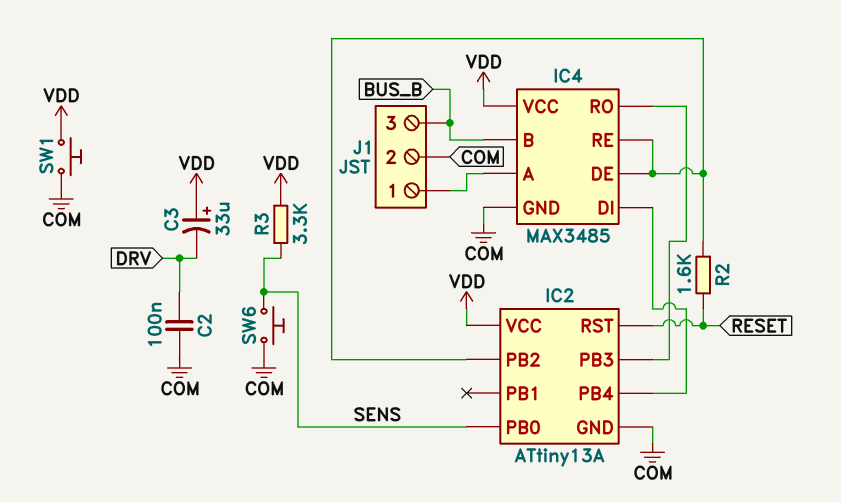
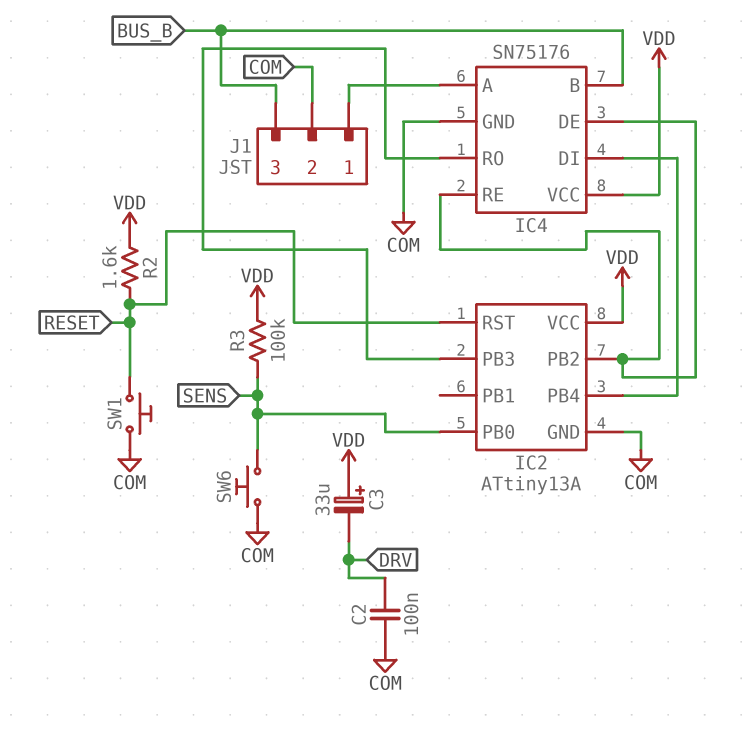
IC4: MAX3485 -> SN75176
R2: 1.6k (IC2/PB2, RESET) -> 1.6k (RESET, VDD)
R3: 3.3k (SENS, VDD) -> 100k (SENS, VDD)
SW1: button (COM, VDD) -> button (COM, RESET)

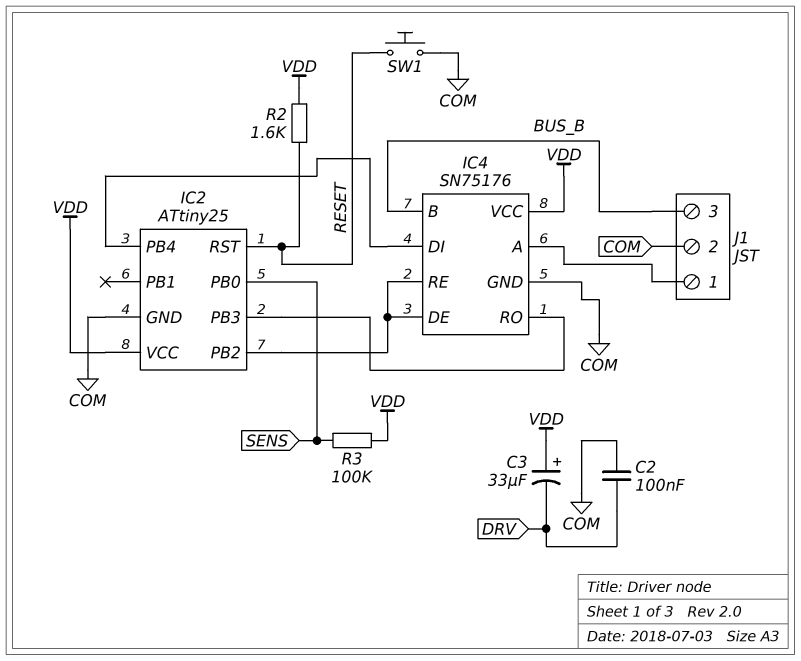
IC2: ATtiny13A -> ATtiny25
SW6: button (COM, SENS) -> none

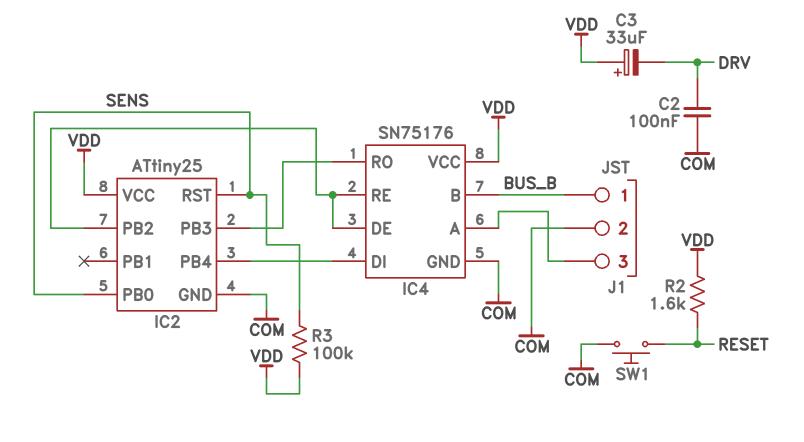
IC2 pin RST: RESET -> SENS
J1 pin 1: IC4/A -> BUS_B
J1 pin 3: BUS_B -> IC4/A

